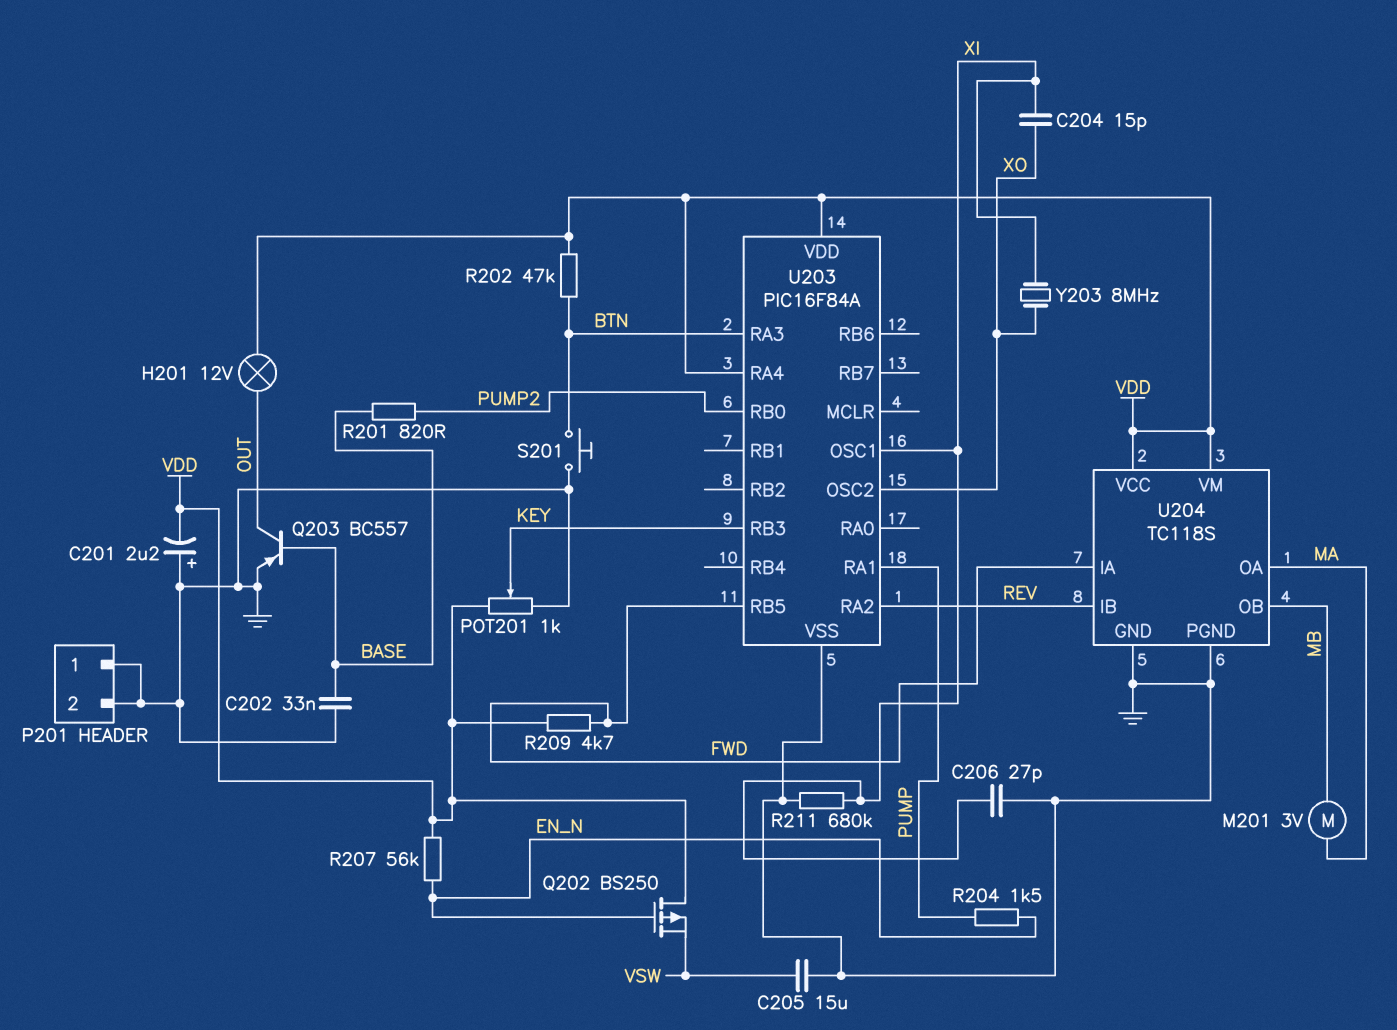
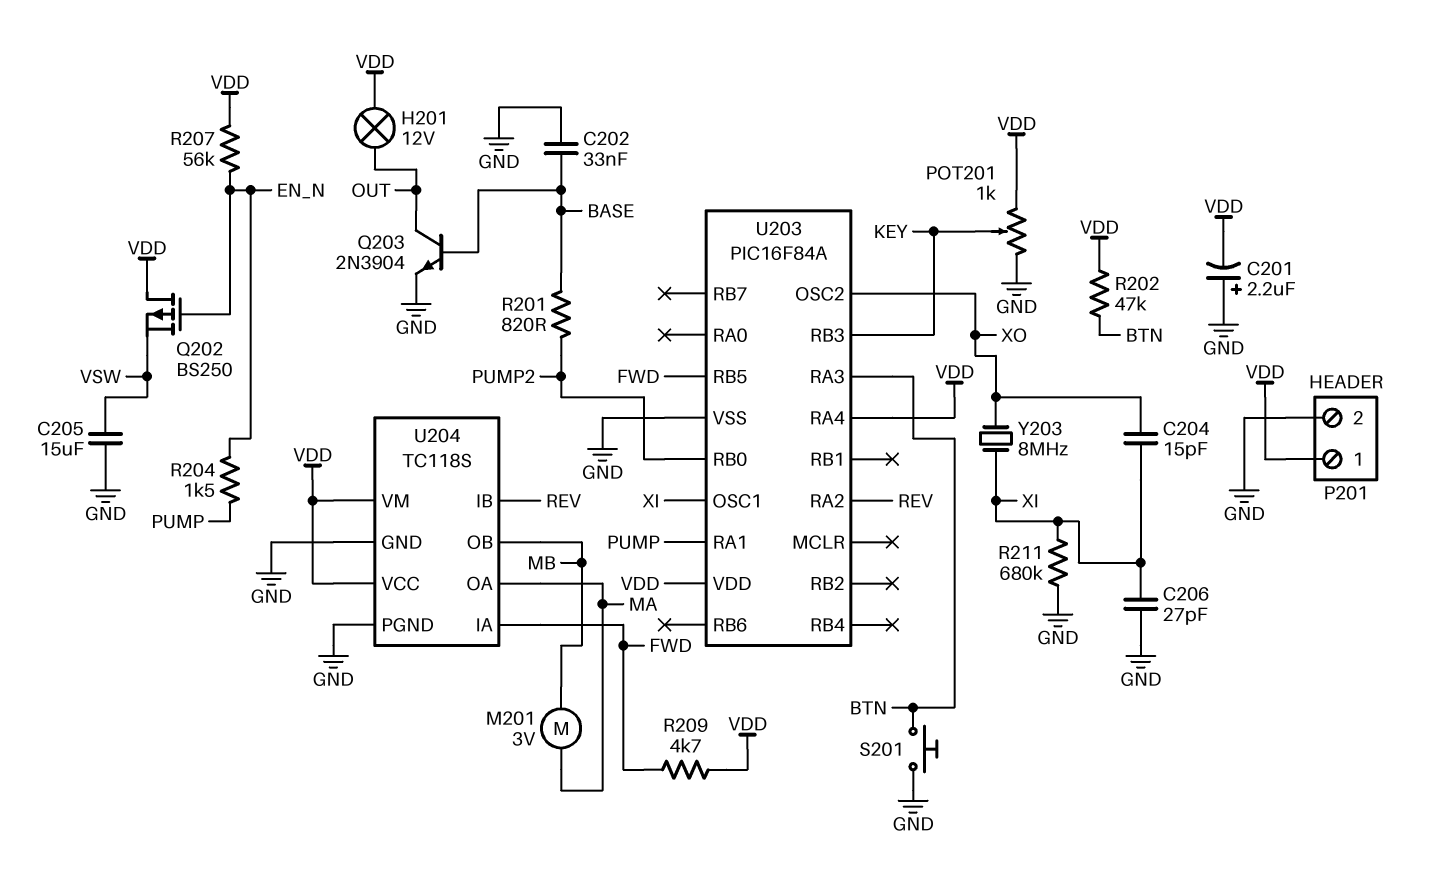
P201 pin 1: GND -> VDD
Q203: PNP BC557 (B BASE, C OUT, E GND) -> NPN 2N3904 (B BASE, C OUT, E GND)

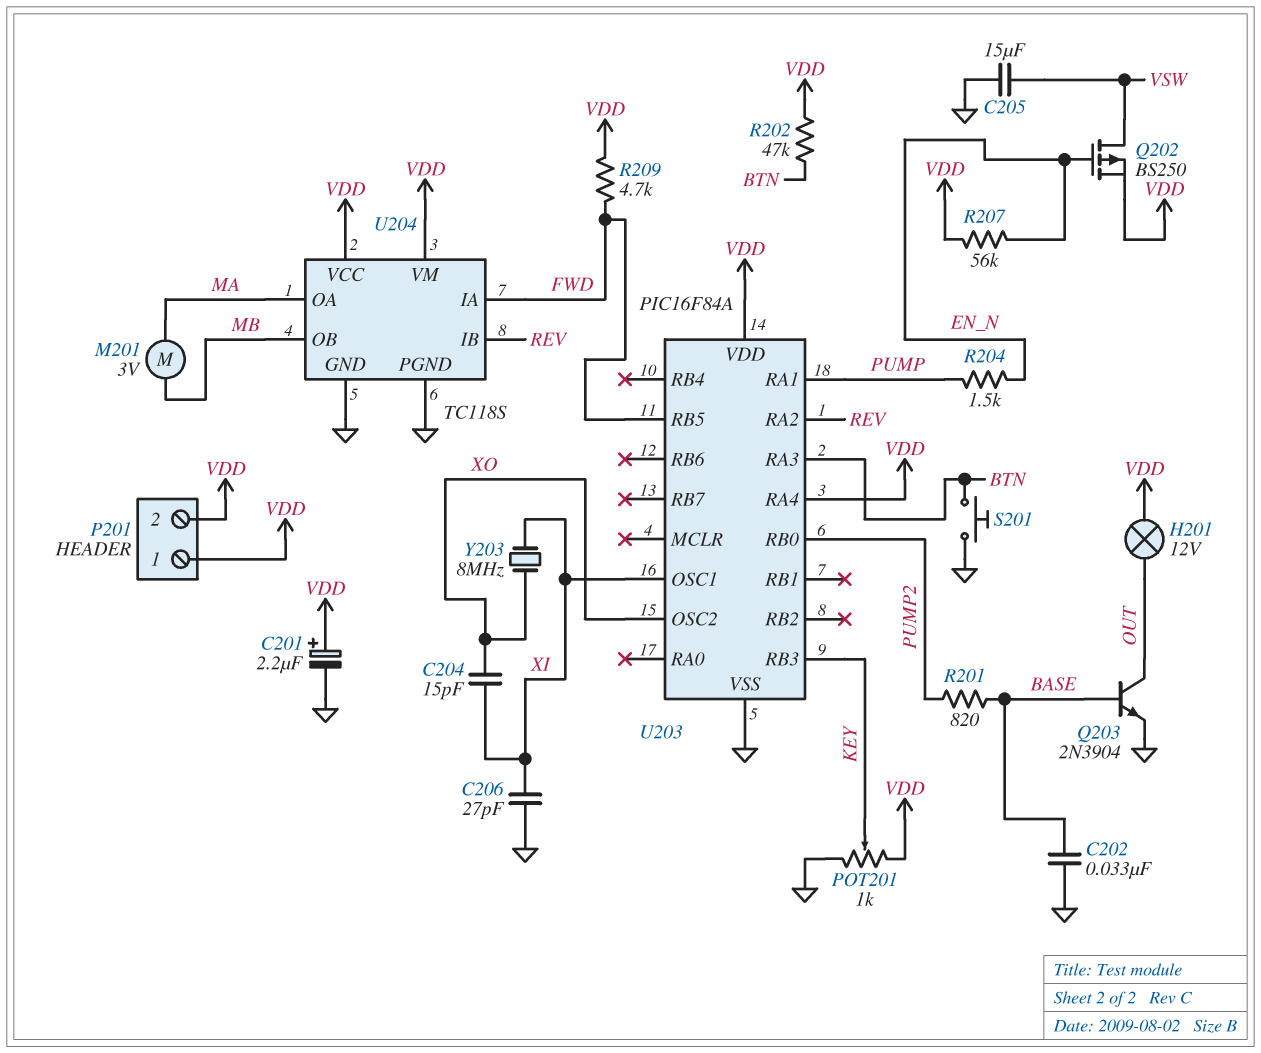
C201: 2.2uF (plus GND, minus VDD) -> 2.2uF (plus VDD, minus GND)
P201 pin 2: GND -> VDD
Q202: PMOS BS250 (G EN_N, D VDD, S VSW) -> PMOS BS250 (G EN_N, D VSW, S VDD)
R211: 680k (GND, XI) -> none

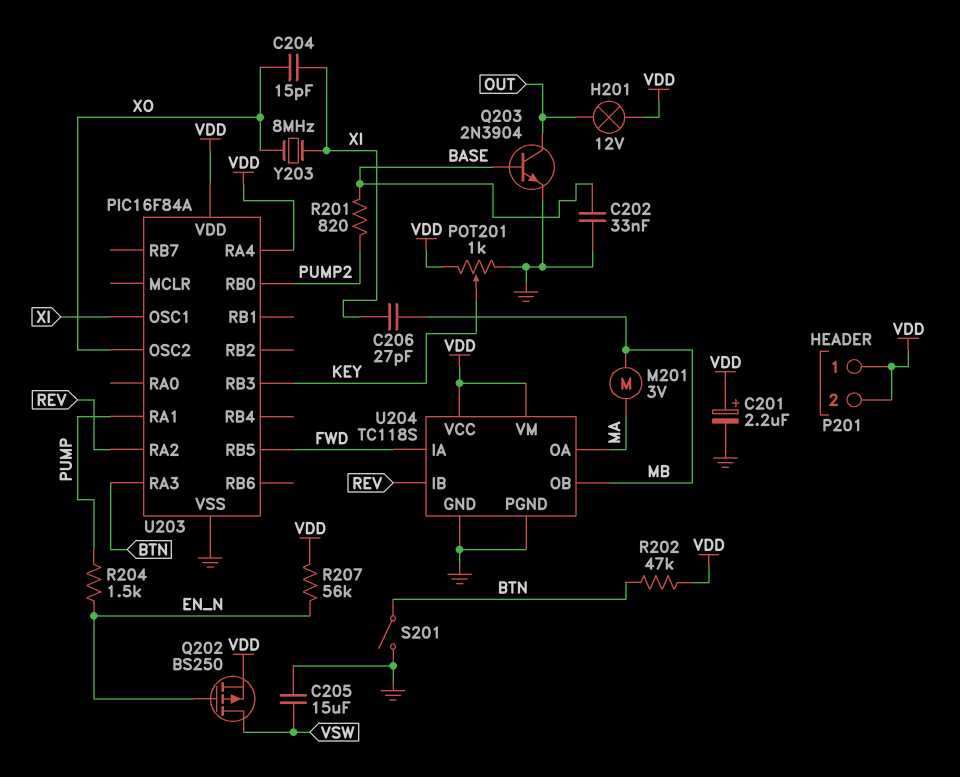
C206: 27pF (GND, XI) -> 27pF (MB, XI)
R209: 4.7k (FWD, VDD) -> none
S201: button (BTN, GND) -> switch (BTN, GND)

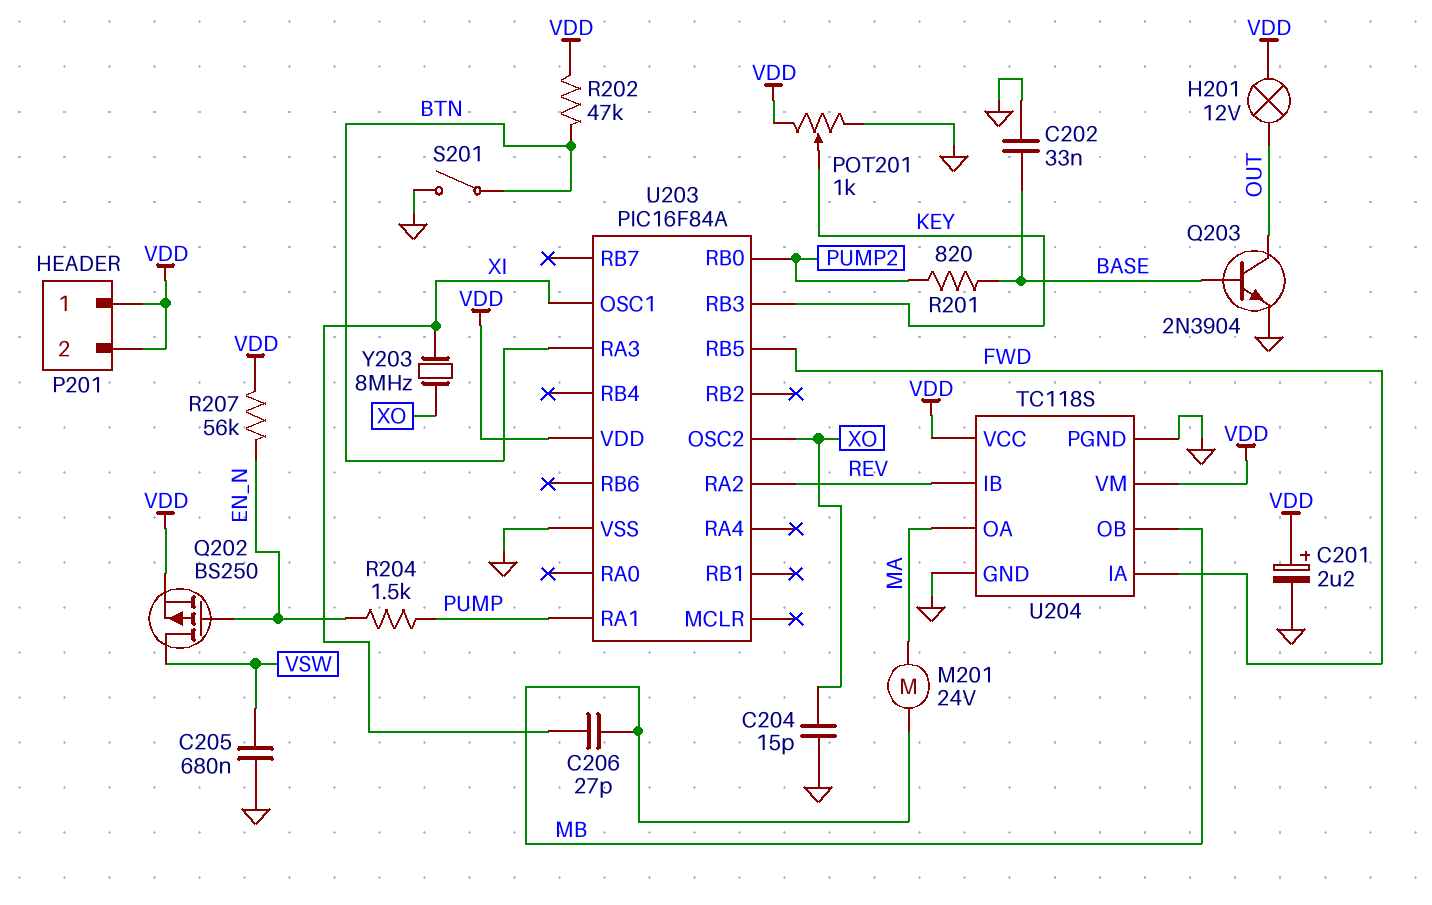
C204: 15pF (XI, XO) -> 15pF (GND, XO)
C205: 15uF (GND, VSW) -> 680nF (GND, VSW)
M201: motor 3V (MA, MB) -> motor 24V (MA, MB)
U203 pin RA4: VDD -> none

